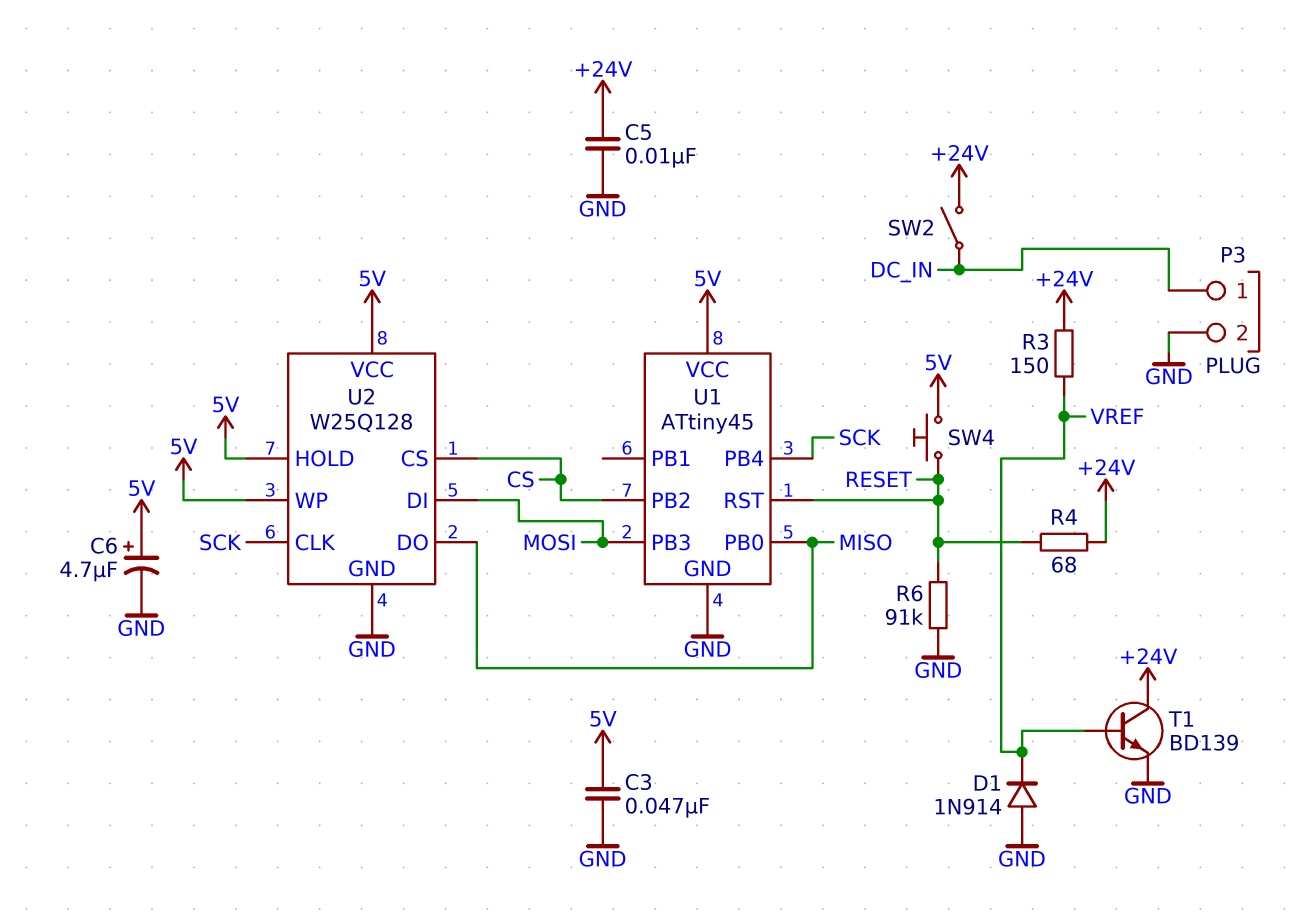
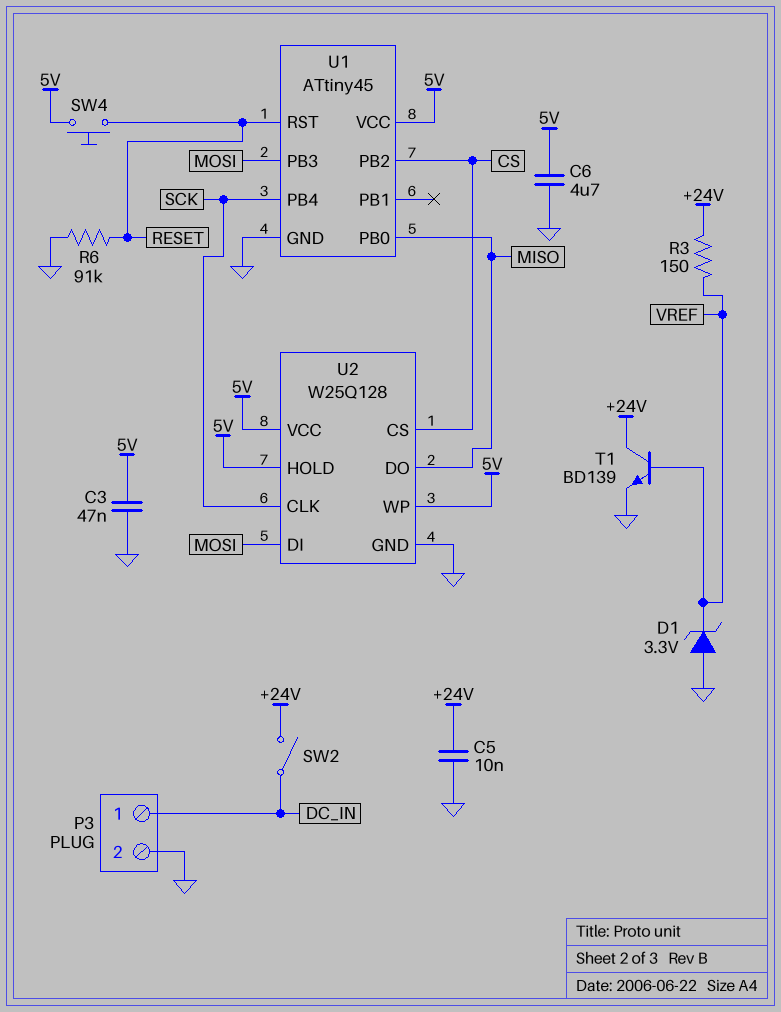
C6: 4.7uF (plus 5V, minus GND) -> 4.7uF (5V, GND)
D1: diode 1N914 (A GND, K VREF) -> zener 3.3V (A GND, K VREF)
R4: 68 (+24V, RESET) -> none

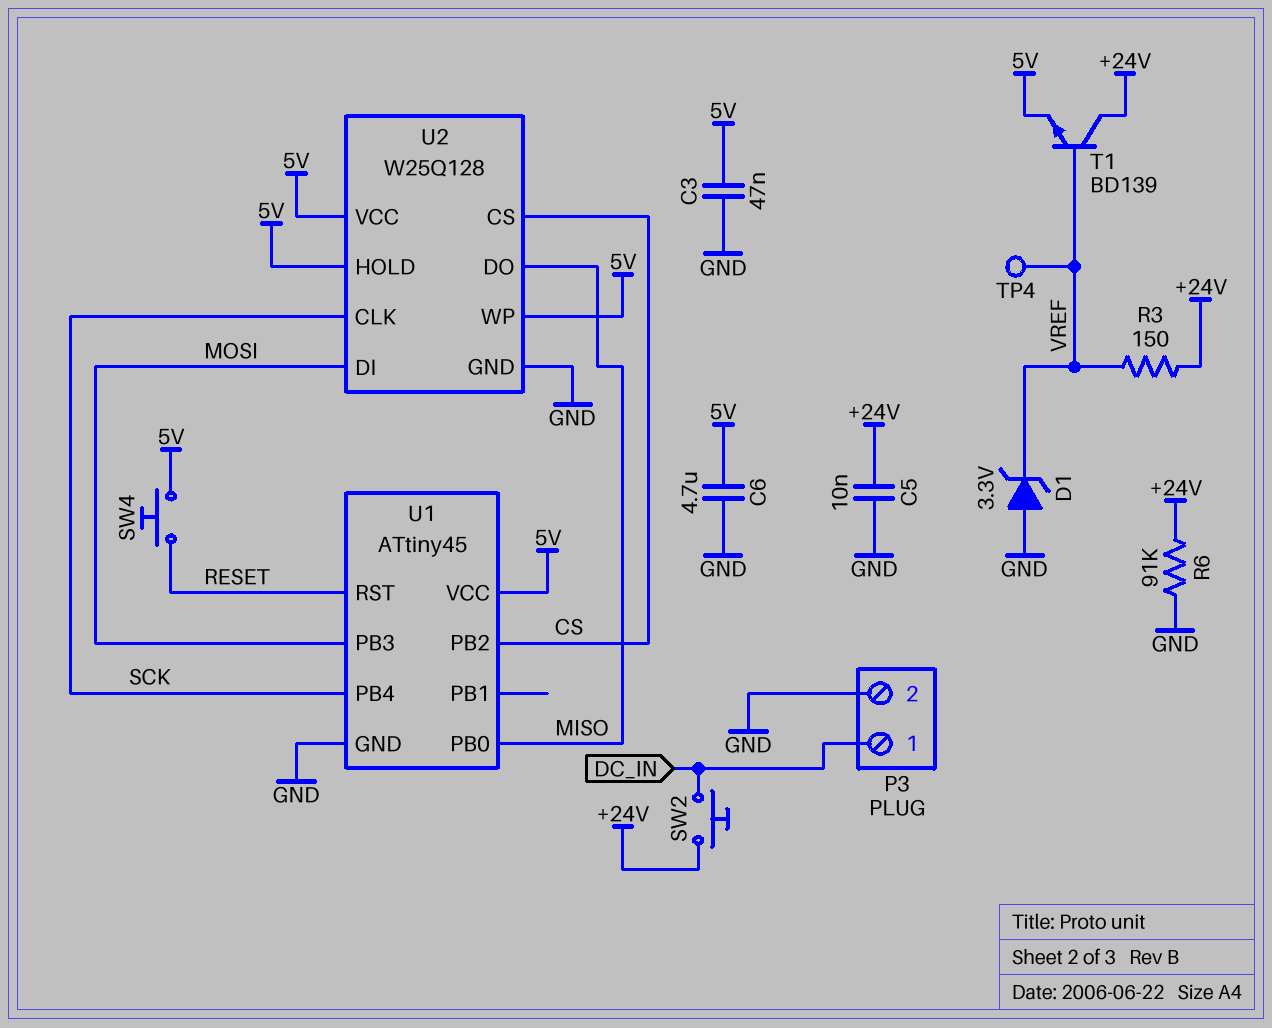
R6: 91k (GND, RESET) -> 91k (+24V, GND)
SW2: switch (+24V, DC_IN) -> button (+24V, DC_IN)
T1: NPN BD139 (B VREF, C +24V, E GND) -> NPN BD139 (B VREF, C +24V, E 5V)
TP4: none -> test point (VREF)

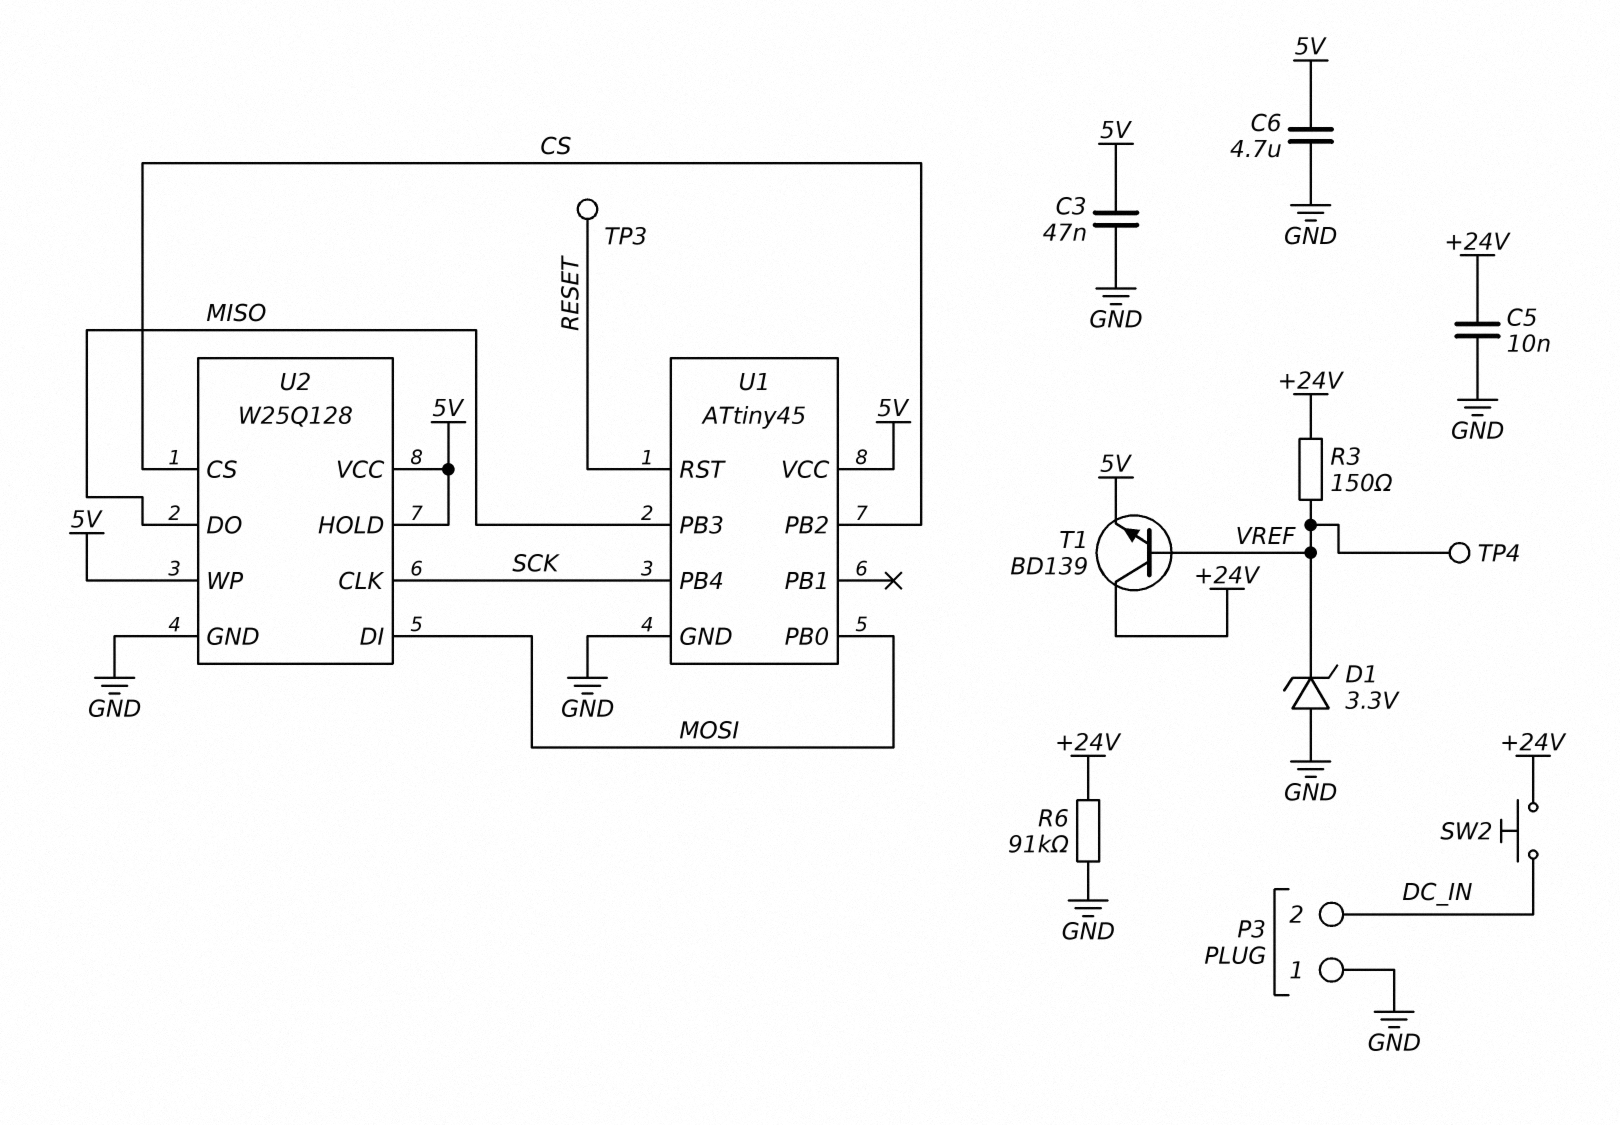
P3 pin 1: DC_IN -> GND
P3 pin 2: GND -> DC_IN
SW4: button (5V, RESET) -> none
TP3: none -> test point (RESET)
U1 pin PB0: MISO -> MOSI
U1 pin PB3: MOSI -> MISO

